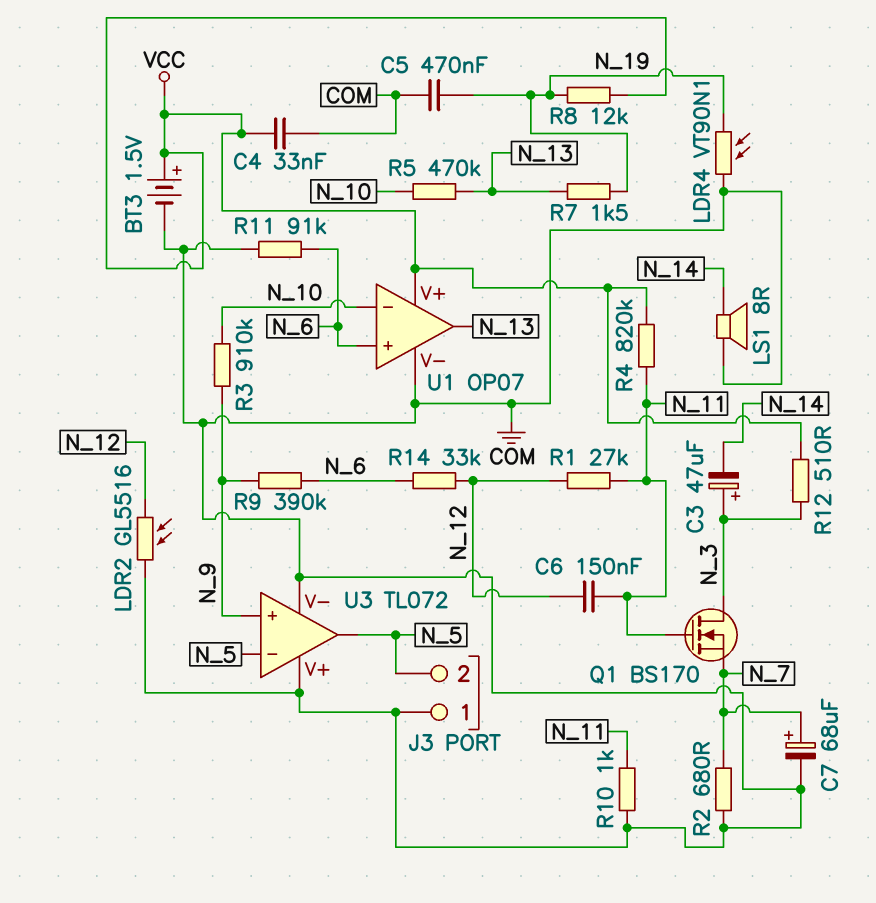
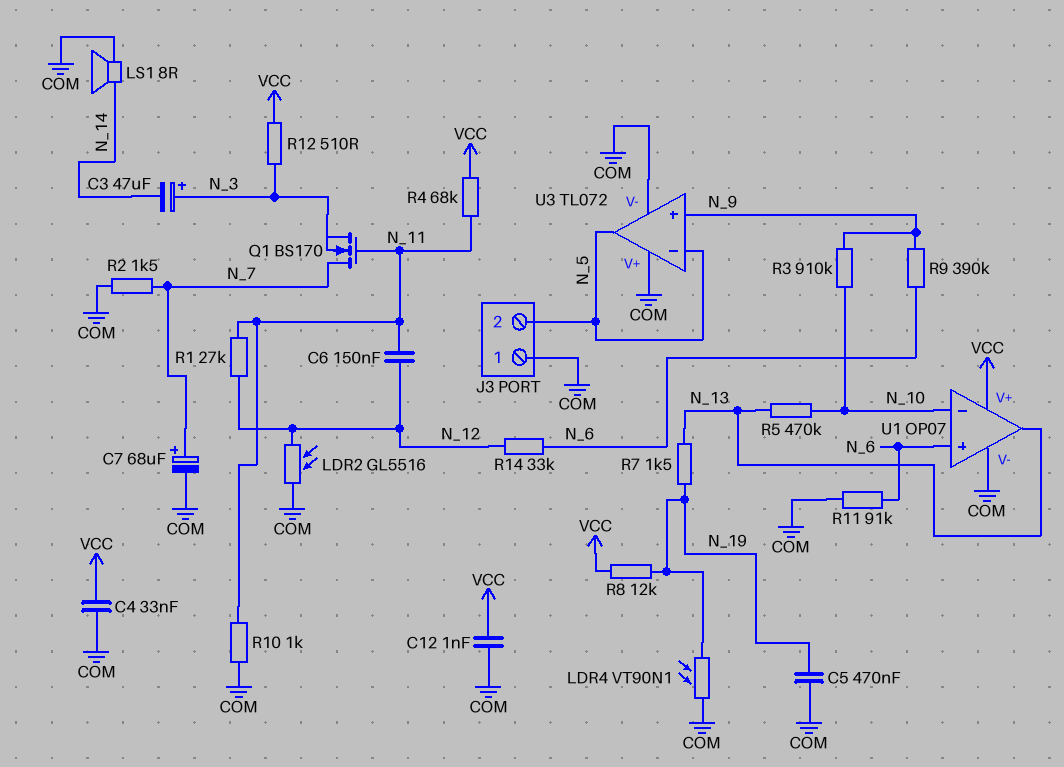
BT3: 1.5V (plus VCC, minus COM) -> none
C12: none -> 1nF (COM, VCC)
Q1: NMOS BS170 (G N_11, D N_3, S N_7) -> NMOS BS170 (G N_11, D N_7, S N_3)
R2: 680 (COM, N_7) -> 1.5k (COM, N_7)
R4: 820k (N_11, VCC) -> 68k (N_11, VCC)

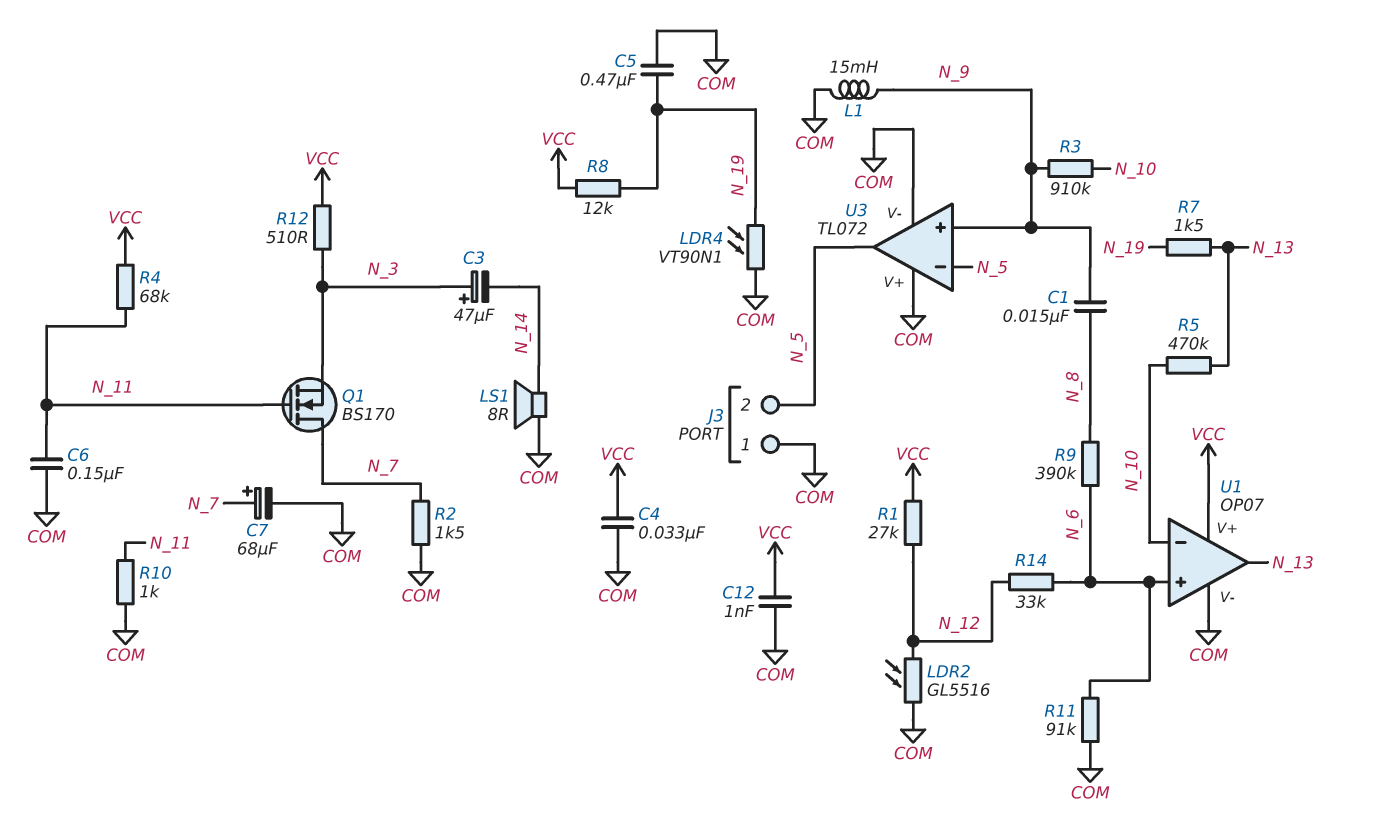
C1: none -> 15nF (N_8, N_9)
C6: 150nF (N_11, N_12) -> 150nF (COM, N_11)
L1: none -> 15mH (COM, N_9)
R1: 27k (N_11, N_12) -> 27k (N_12, VCC)
R9: 390k (N_6, N_9) -> 390k (N_6, N_8)

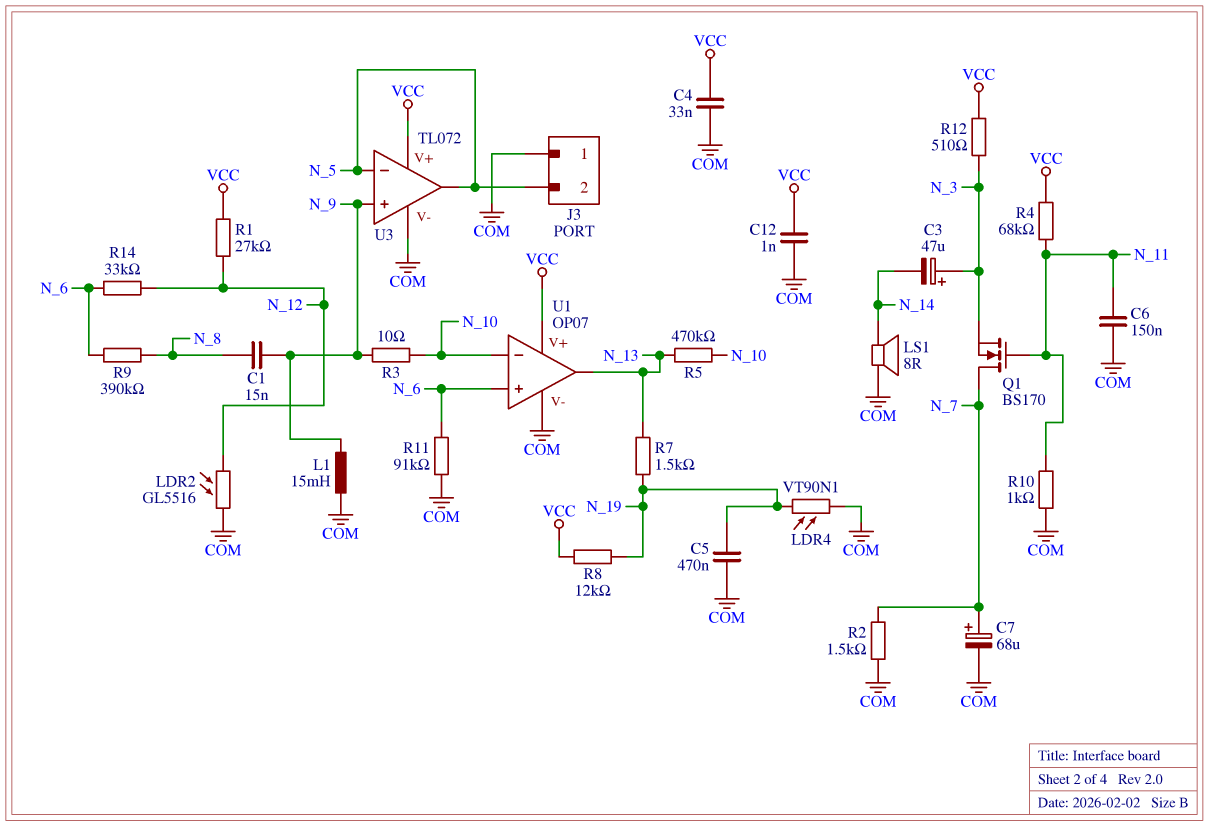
R3: 910k (N_9, N_10) -> 10 (N_9, N_10)
U3 pin V+: COM -> VCC

